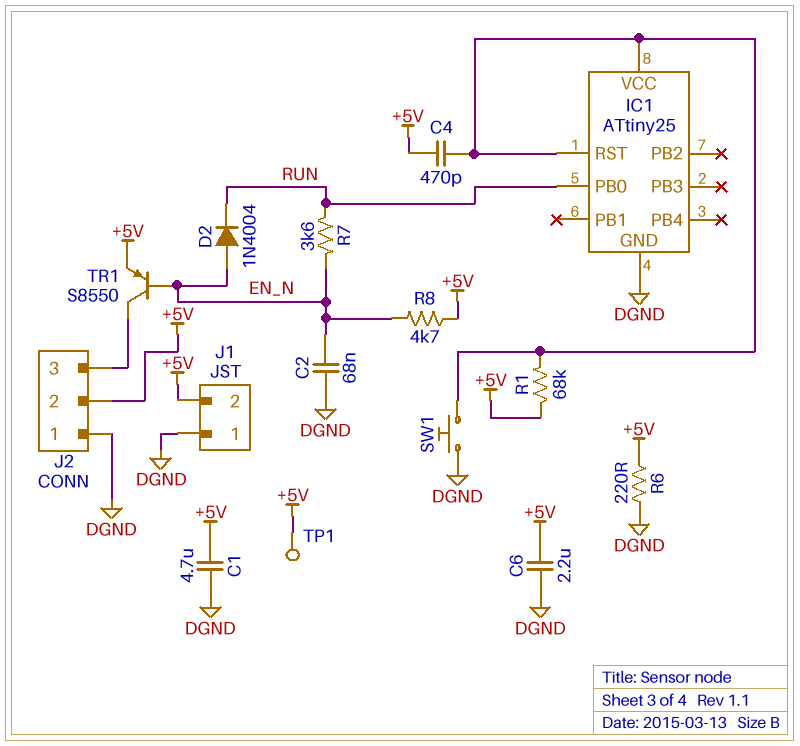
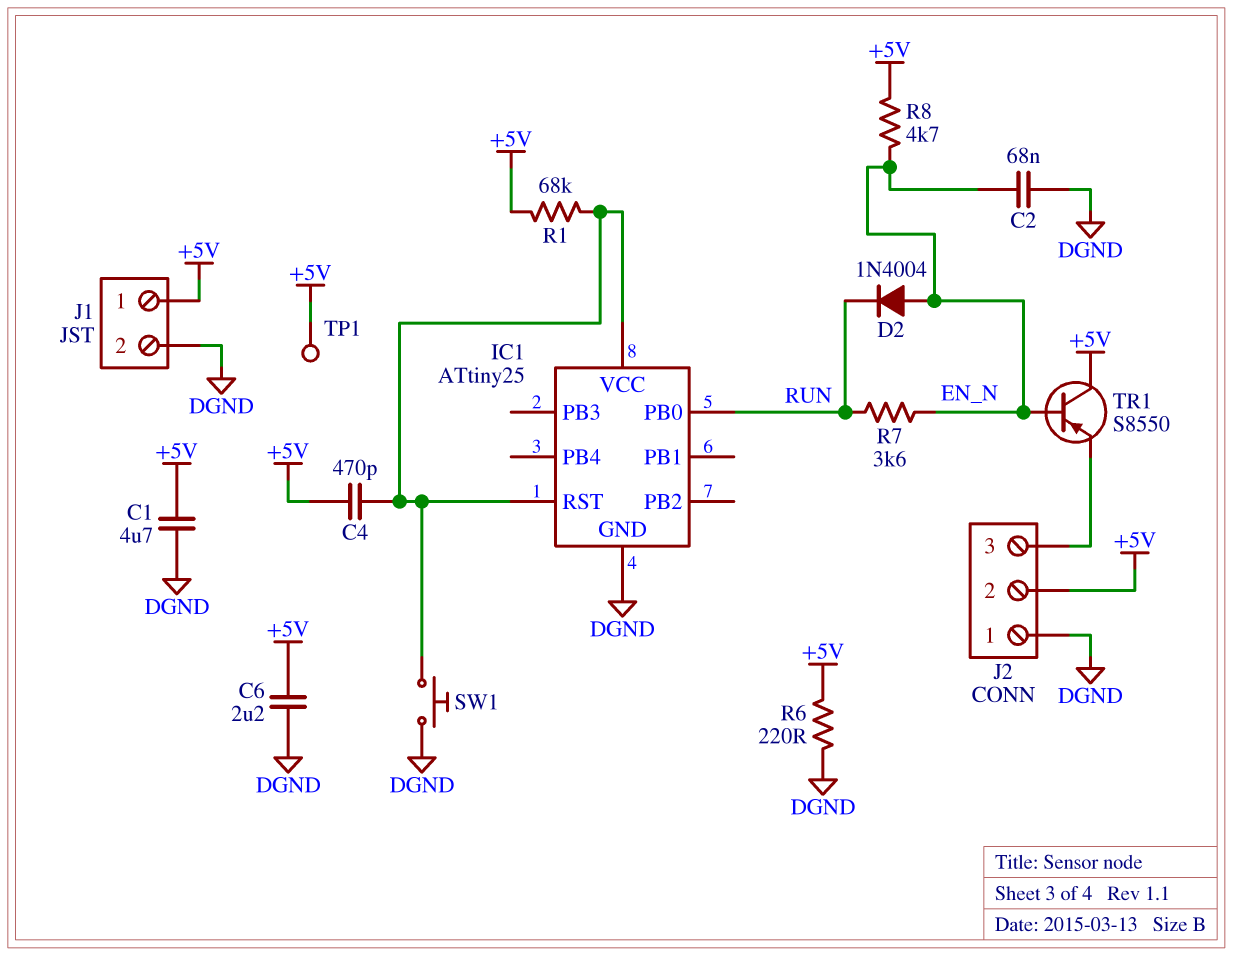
J1 pin 1: DGND -> +5V
J1 pin 2: +5V -> DGND
TR1: PNP S8550 (B EN_N, C J2/3, E +5V) -> PNP S8550 (B EN_N, C +5V, E J2/3)

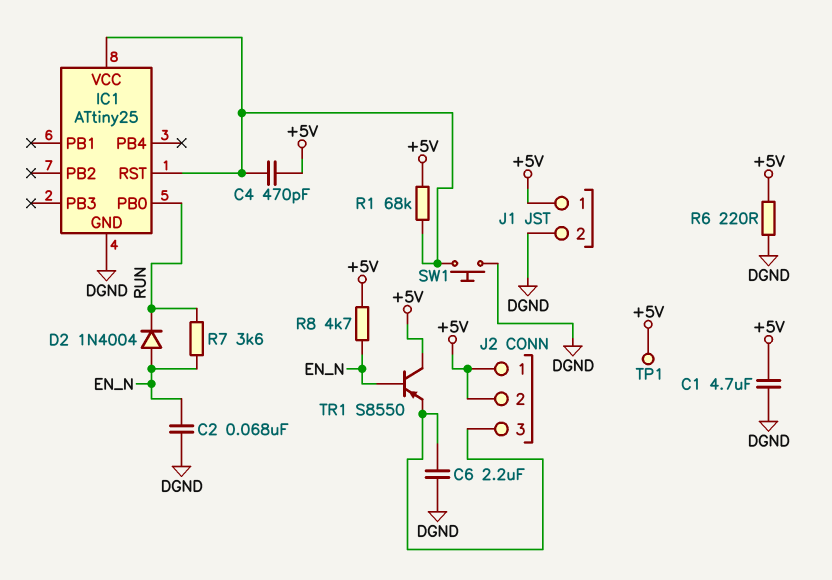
C6: 2.2uF (+5V, DGND) -> 2.2uF (DGND, J2/3)
J2 pin 1: DGND -> +5V

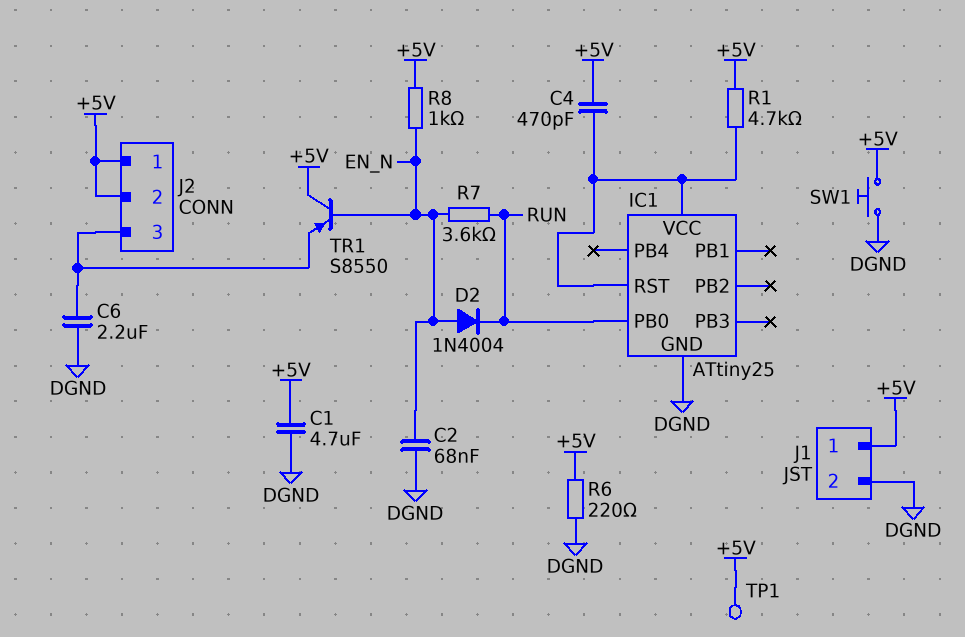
R1: 68k (+5V, IC1/RST) -> 4.7k (+5V, IC1/RST)
R8: 4.7k (+5V, EN_N) -> 1k (+5V, EN_N)
SW1: button (DGND, IC1/RST) -> button (+5V, DGND)

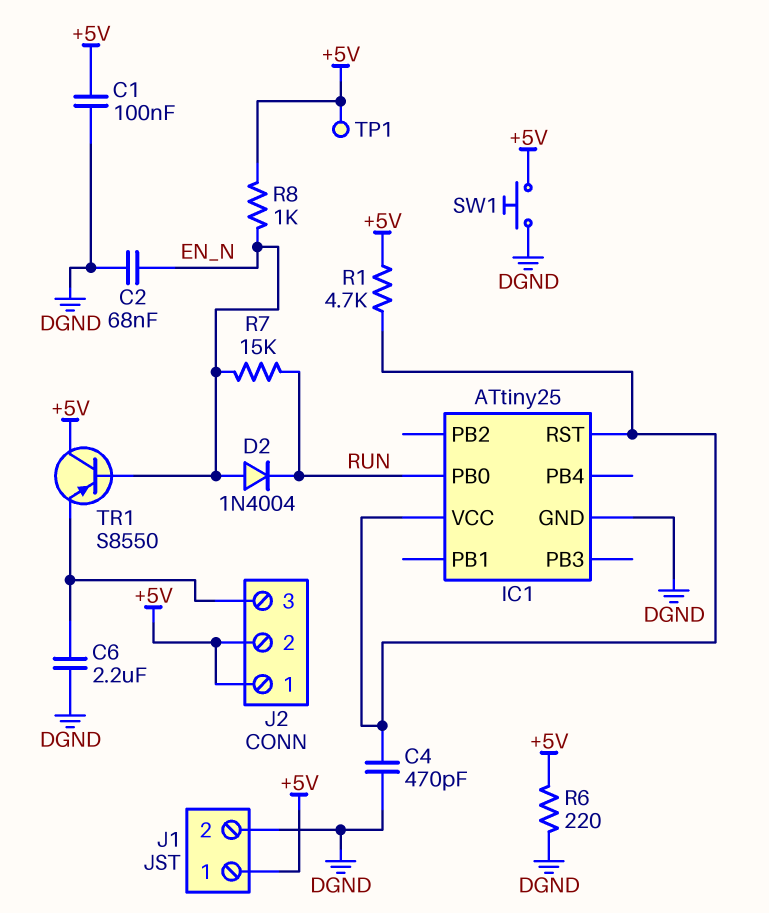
C1: 4.7uF (+5V, DGND) -> 100nF (+5V, DGND)
C4: 470pF (+5V, IC1/RST) -> 470pF (DGND, IC1/RST)
R7: 3.6k (EN_N, RUN) -> 15k (EN_N, RUN)

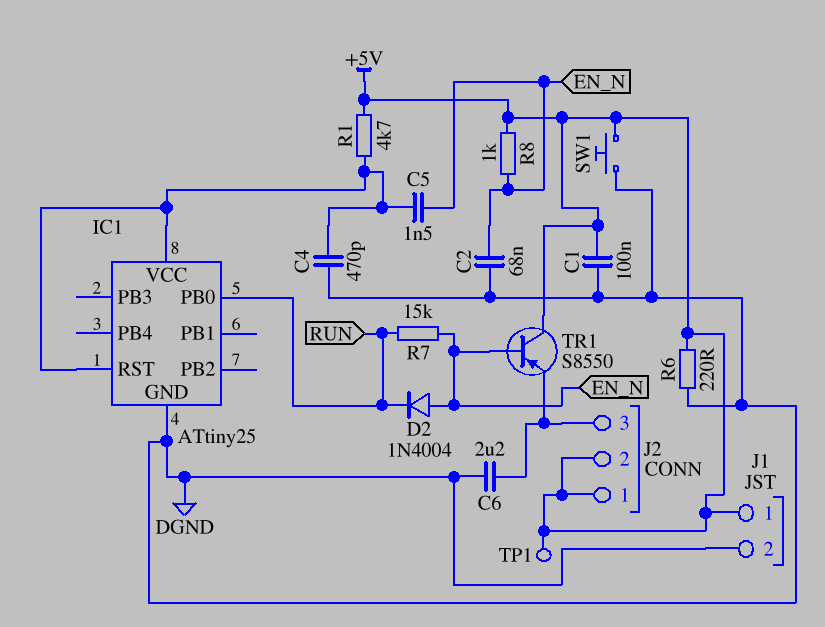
C5: none -> 1.5nF (EN_N, IC1/RST)

